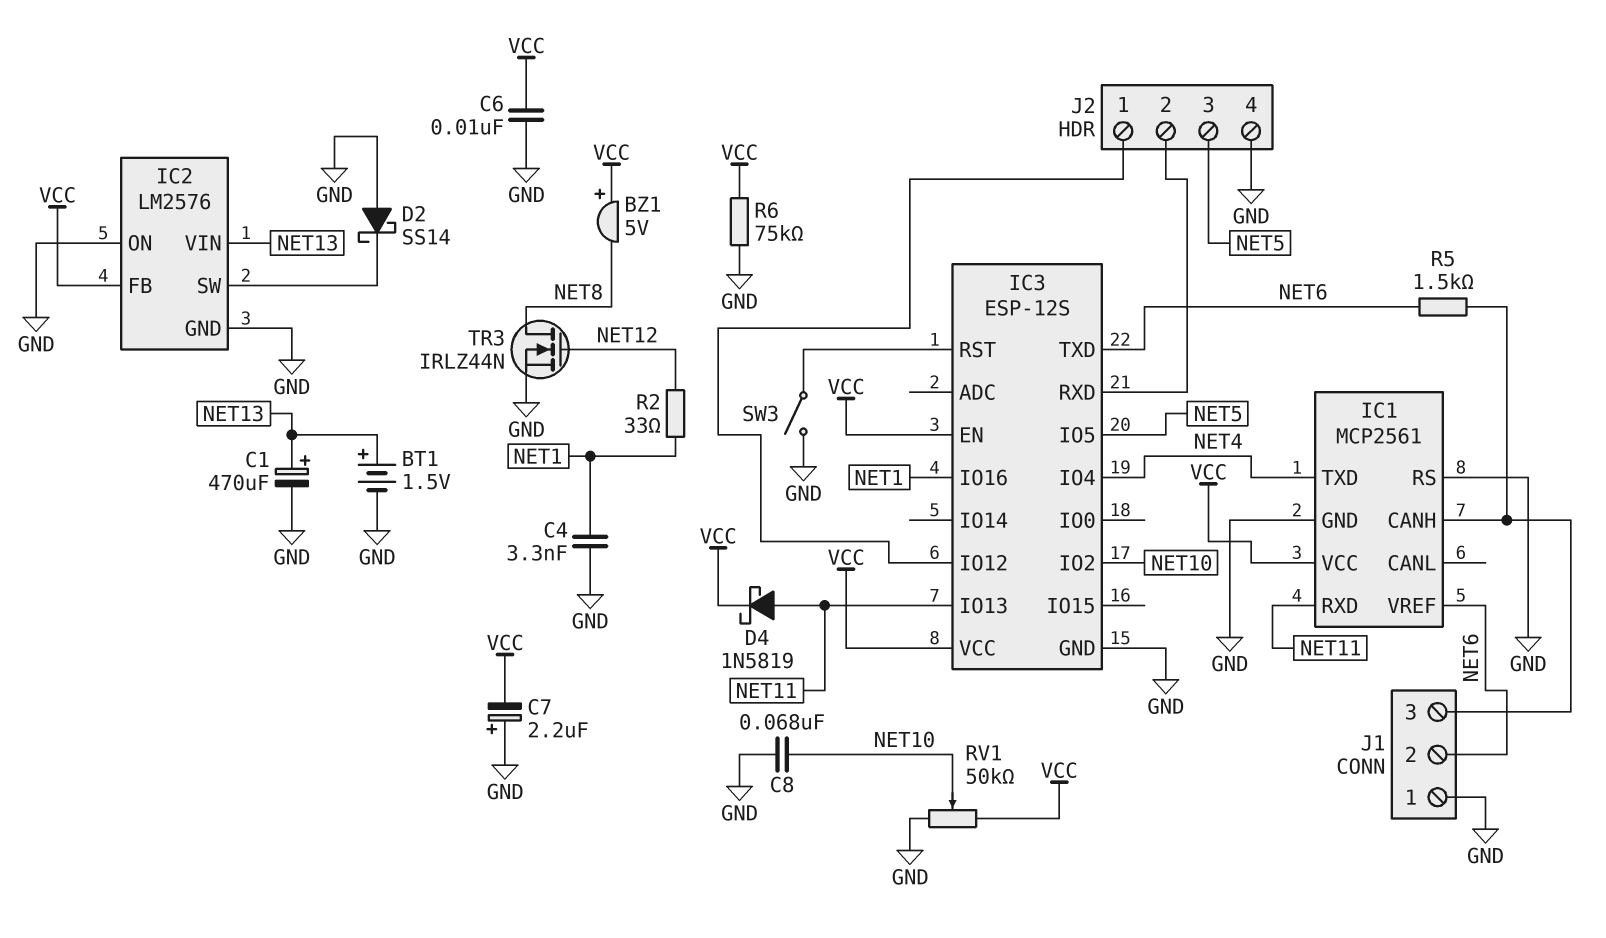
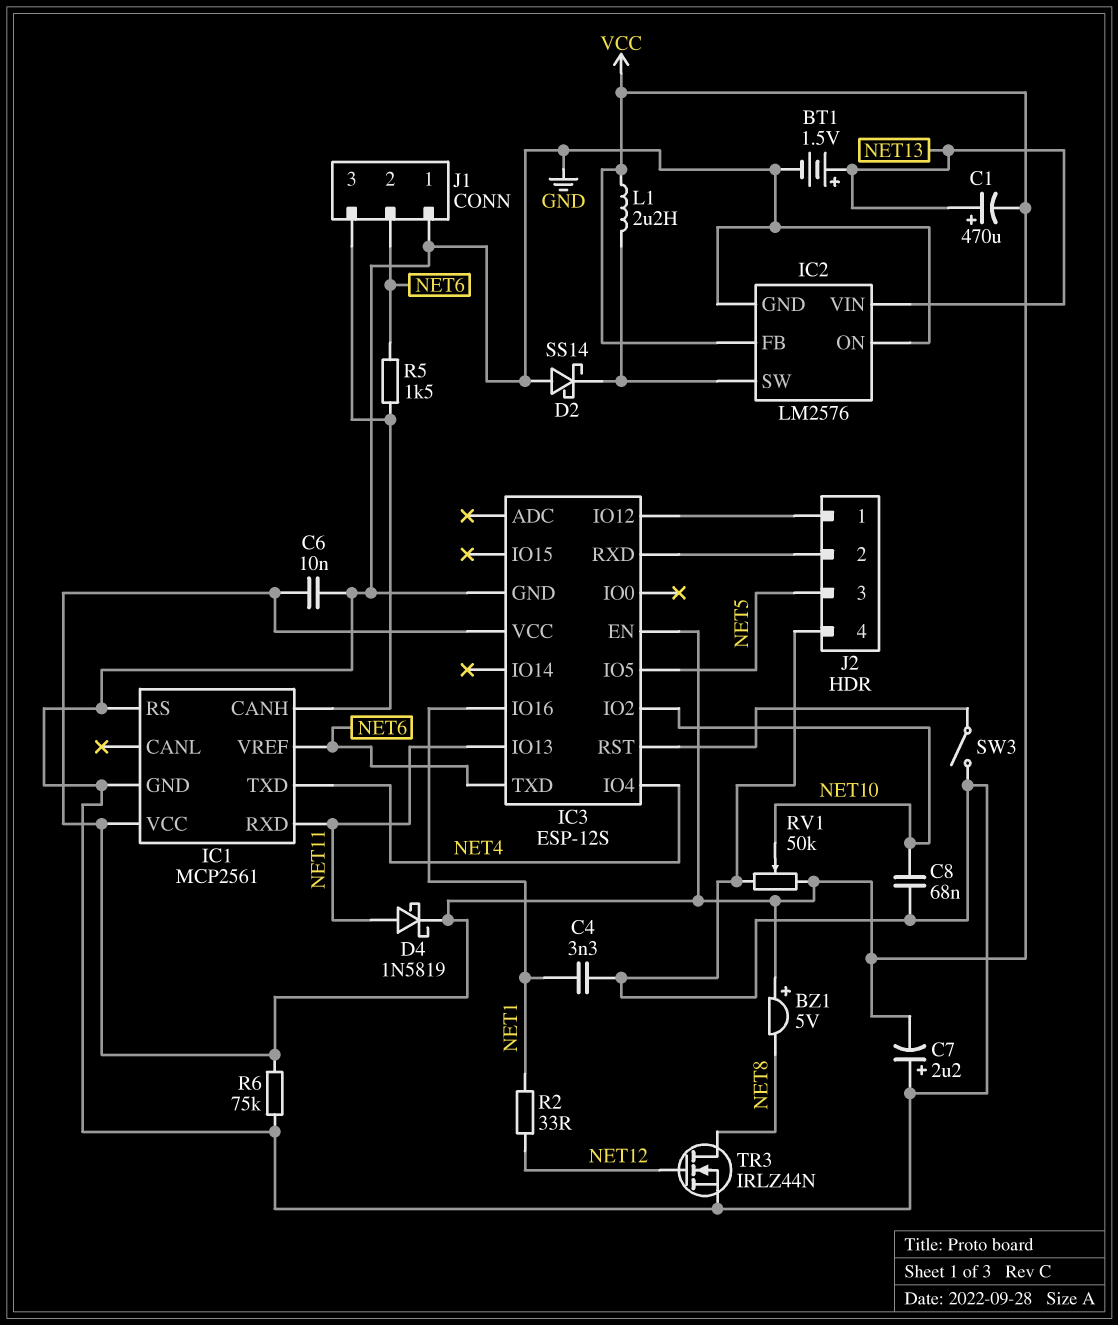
C1: 470uF (plus NET13, minus GND) -> 470uF (plus NET13, minus VCC)
L1: none -> 2.2uH (IC2/SW, VCC)

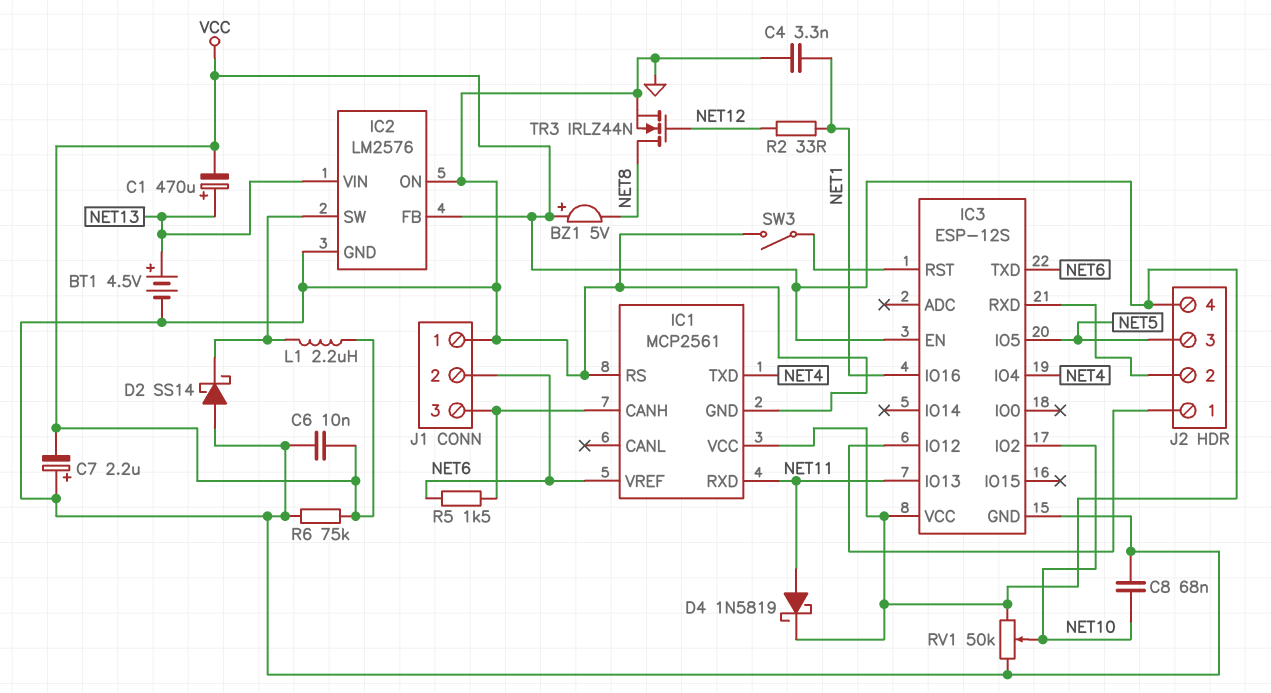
BT1: 1.5V (plus NET13, minus GND) -> 4.5V (plus NET13, minus GND)
J2 pin 4: GND -> VCC

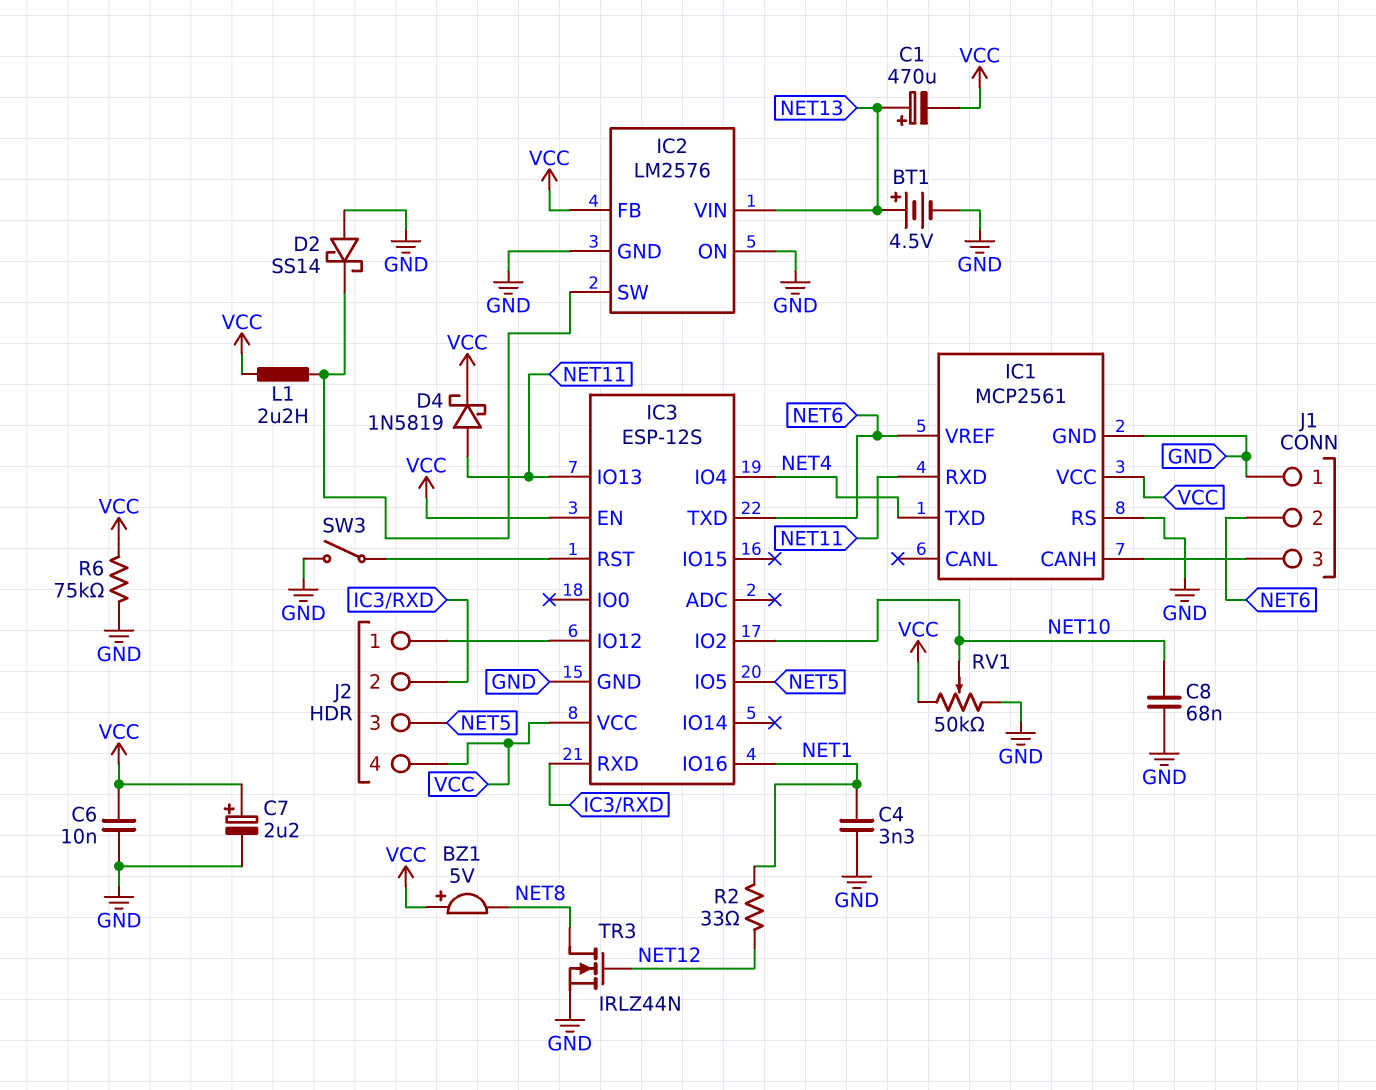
C7: 2.2uF (plus GND, minus VCC) -> 2.2uF (plus VCC, minus GND)
R5: 1.5k (IC1/CANH, NET6) -> none

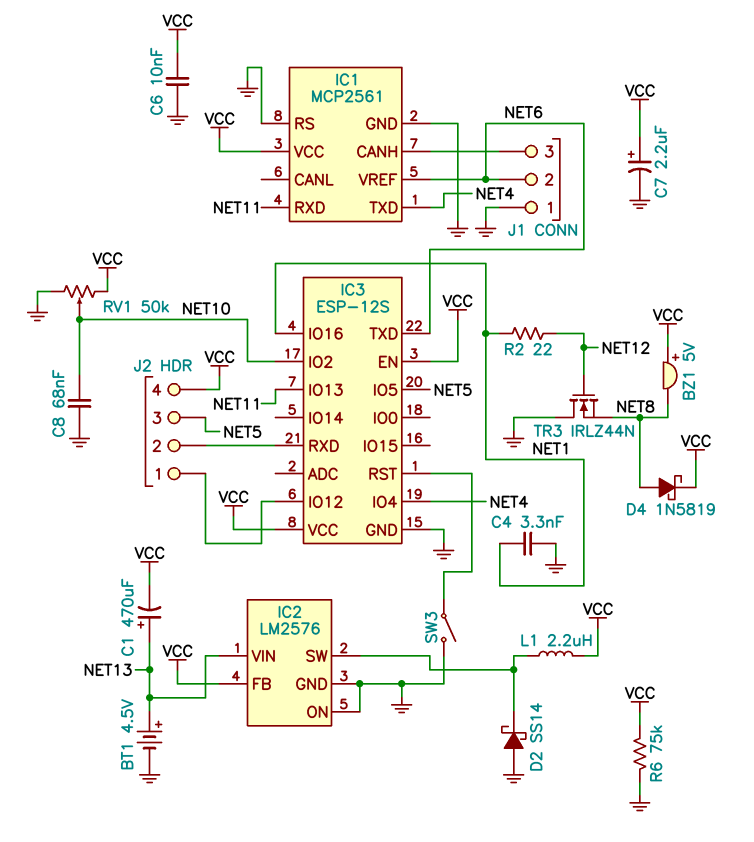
D4: schottky 1N5819 (A NET11, K VCC) -> schottky 1N5819 (A NET8, K VCC)
R2: 33 (NET1, NET12) -> 22 (NET1, NET12)
TR3: NMOS IRLZ44N (G NET12, D NET8, S GND) -> NMOS IRLZ44N (G NET12, D GND, S NET8)

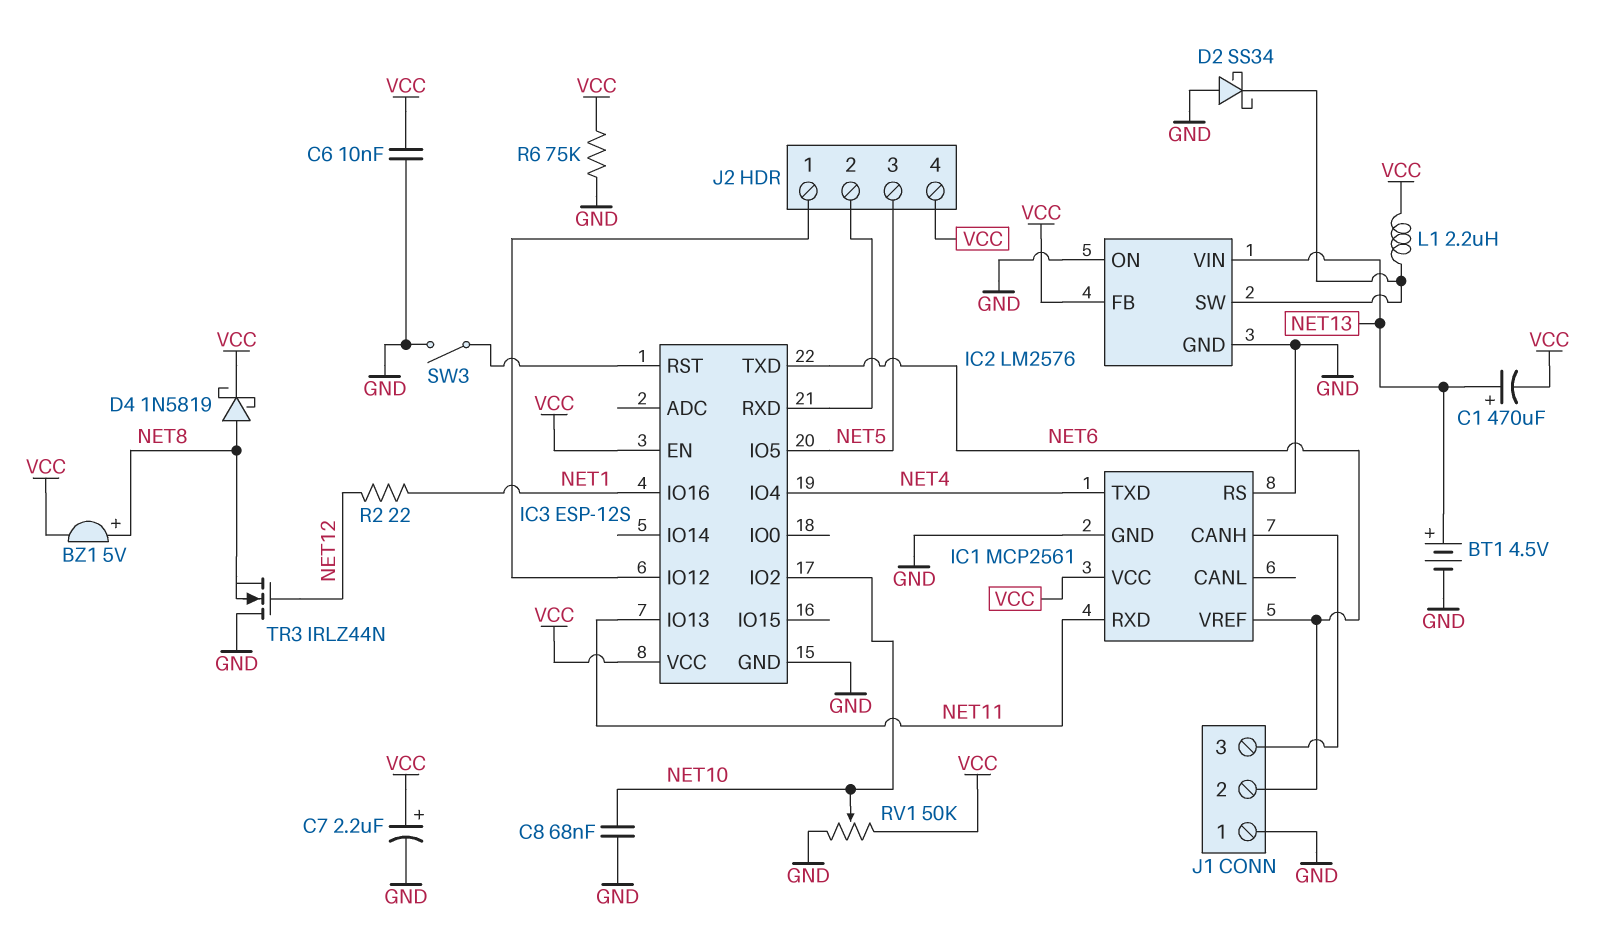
BZ1: buzzer 5V (plus VCC, minus NET8) -> buzzer 5V (plus NET8, minus VCC)
C4: 3.3nF (GND, NET1) -> none
D2: schottky SS14 (A GND, K IC2/SW) -> schottky SS34 (A GND, K IC2/SW)

